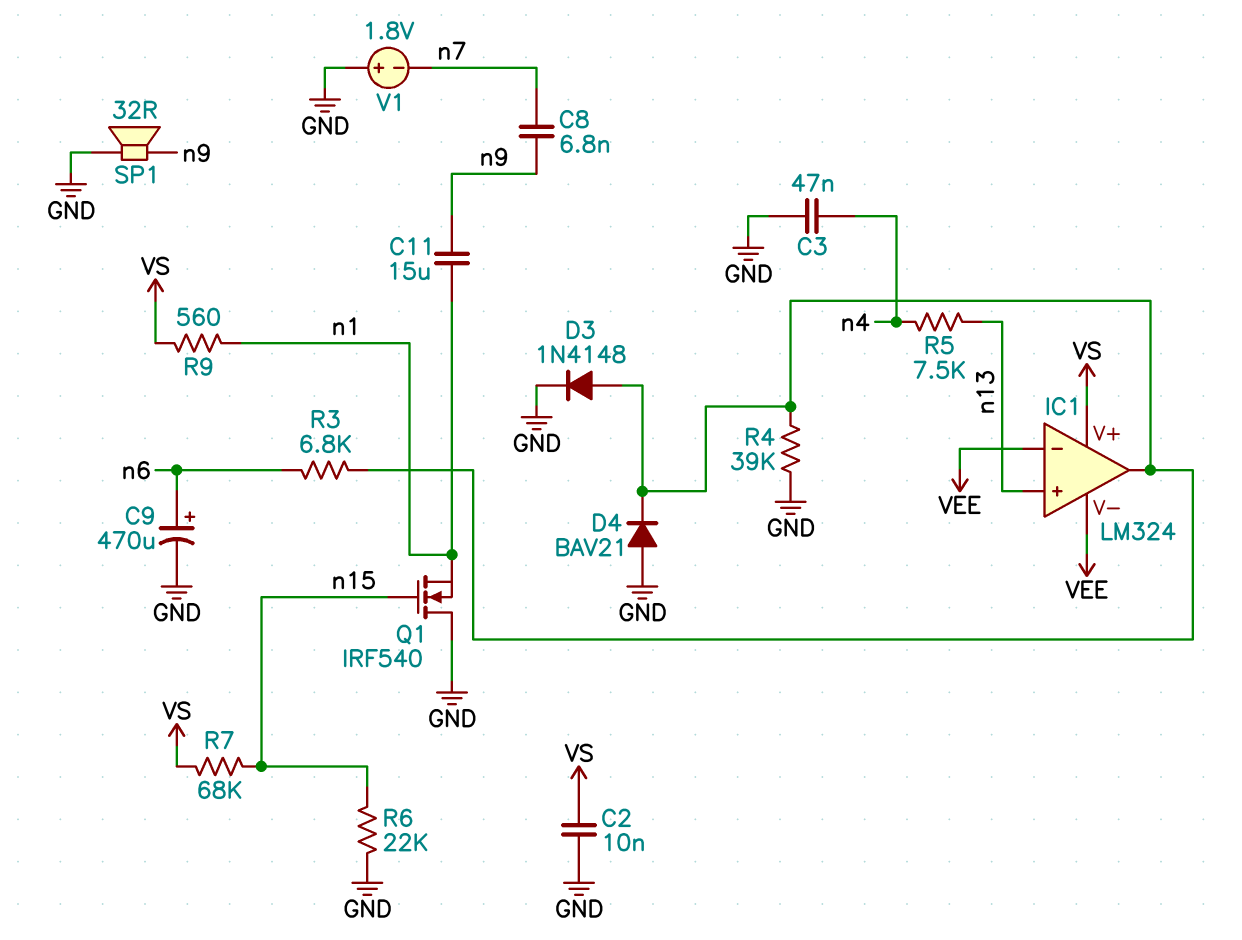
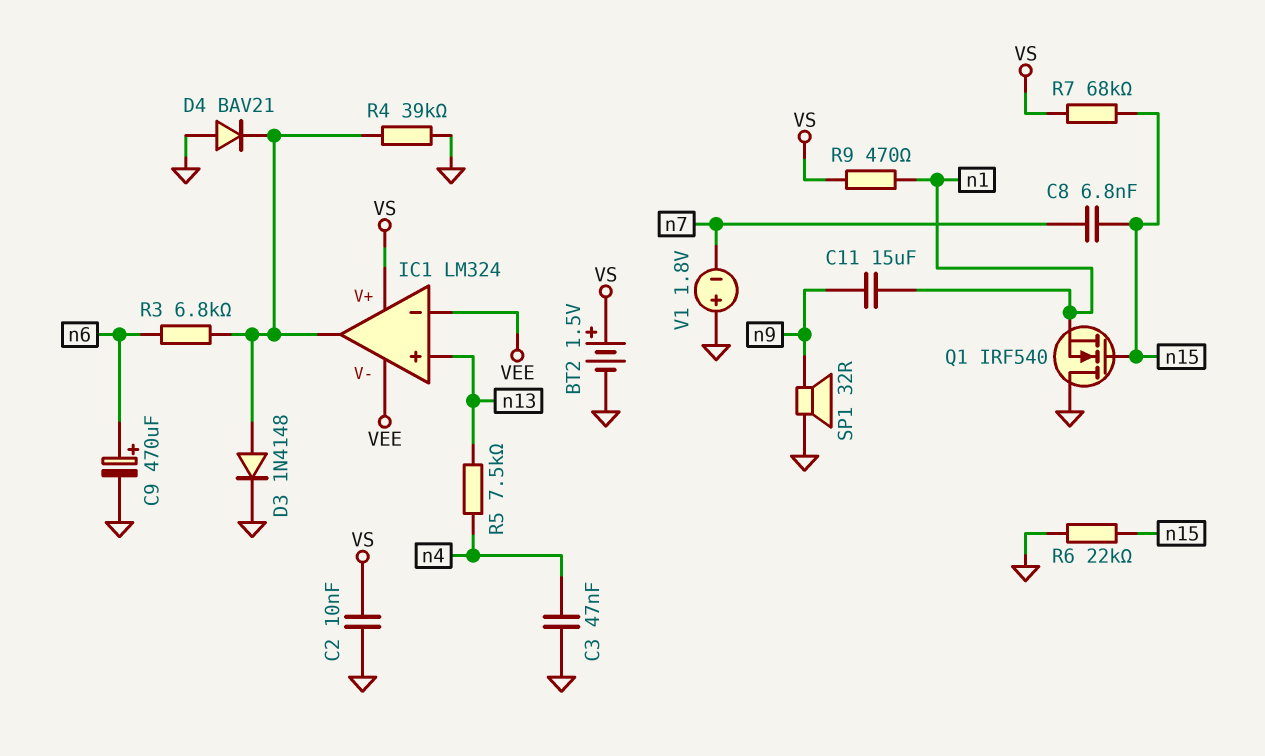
BT2: none -> 1.5V (plus VS, minus GND)
C8: 6.8nF (n7, n9) -> 6.8nF (n7, n15)
R9: 560 (VS, n1) -> 470 (VS, n1)

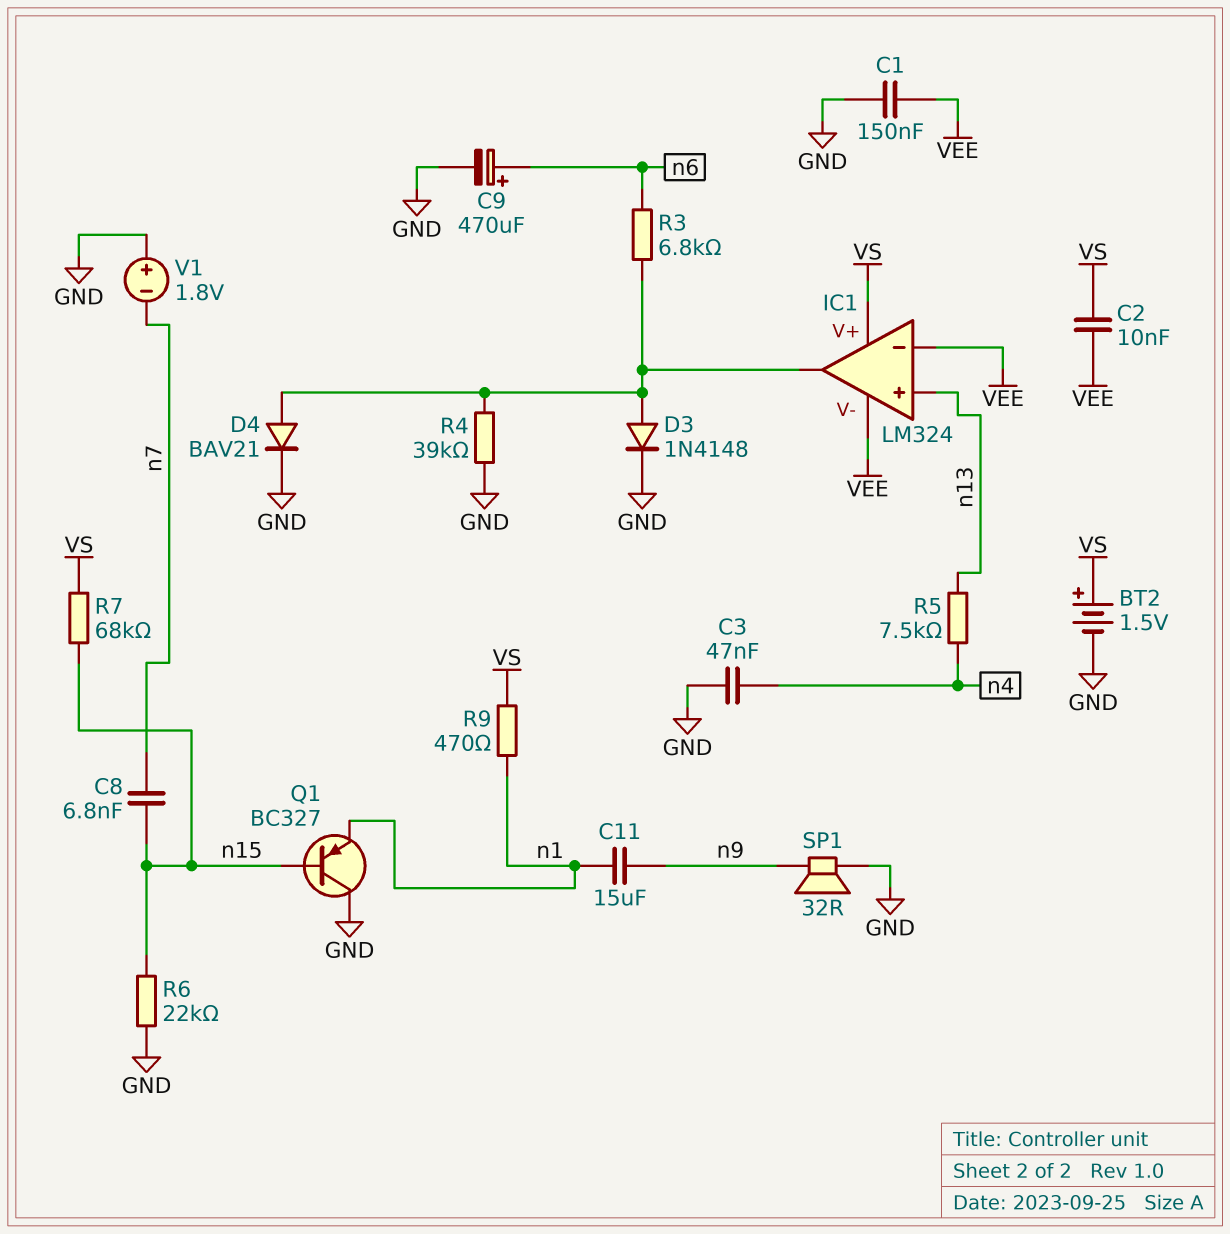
C1: none -> 150nF (GND, VEE)
C2: 10nF (GND, VS) -> 10nF (VEE, VS)
D4: diode BAV21 (A GND, K IC1/out) -> diode BAV21 (A IC1/out, K GND)
Q1: NMOS IRF540 (G n15, D GND, S n1) -> PNP BC327 (B n15, C GND, E n1)

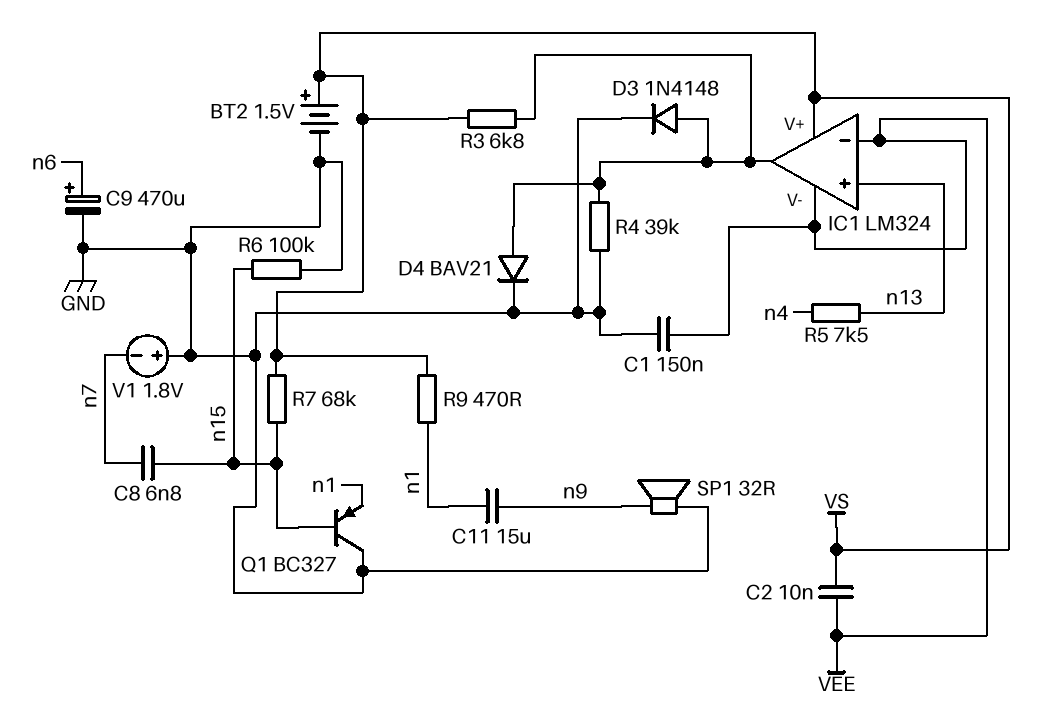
C3: 47nF (GND, n4) -> none
R3: 6.8k (IC1/out, n6) -> 6.8k (IC1/out, VS)
R6: 22k (GND, n15) -> 100k (GND, n15)

